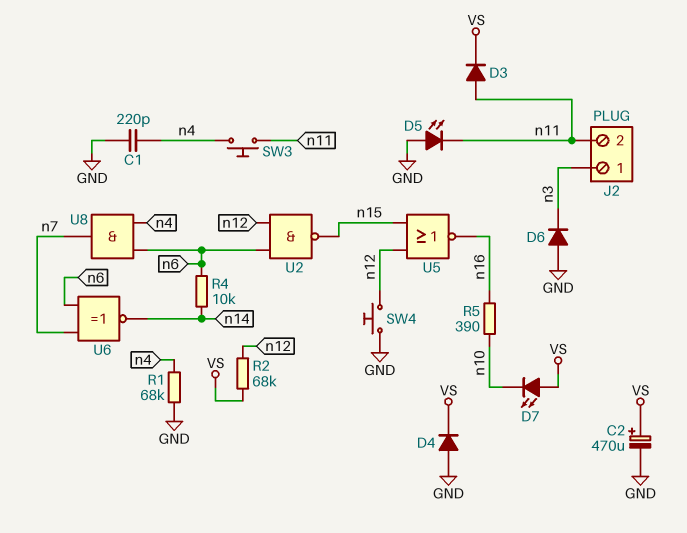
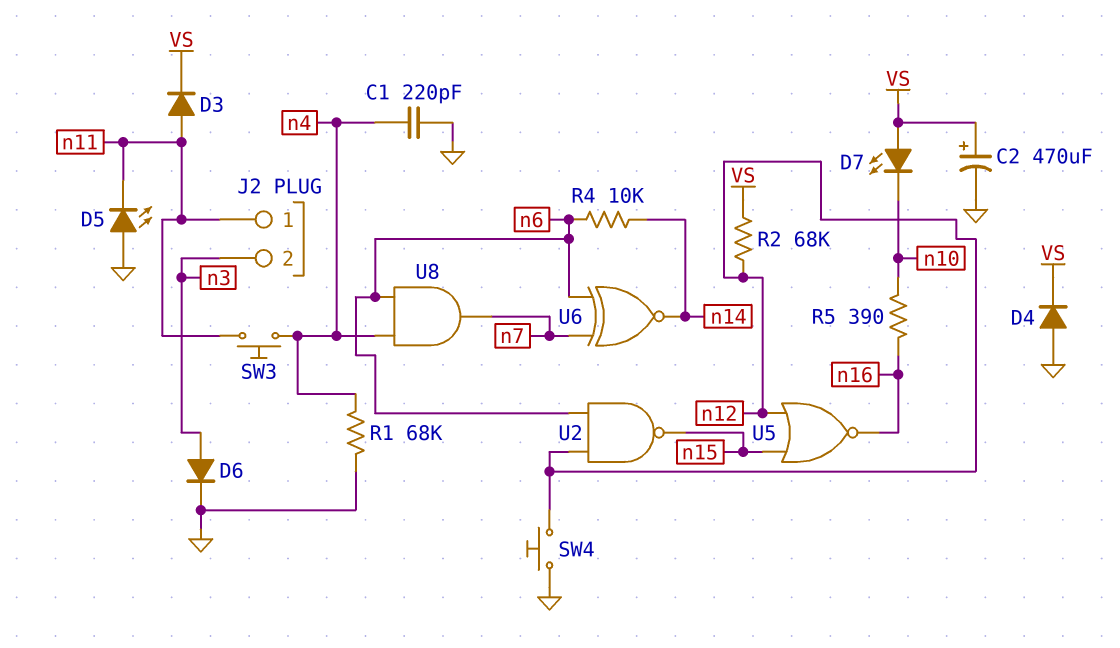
D6: diode (A GND, K n3) -> diode (A n3, K GND)
J2 pin 1: n3 -> n11
J2 pin 2: n11 -> n3

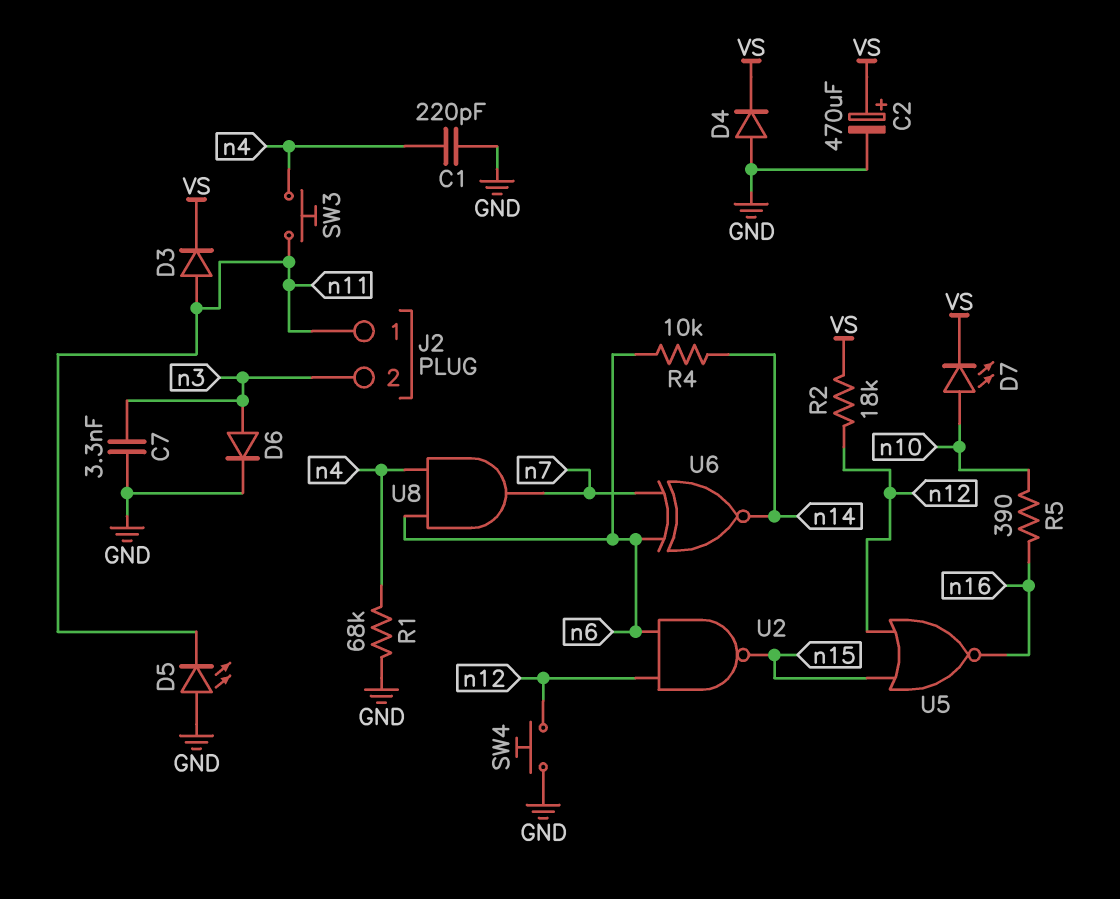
C7: none -> 3.3nF (GND, n3)
D7: LED (A VS, K n10) -> LED (A n10, K VS)
R2: 68k (VS, n12) -> 18k (VS, n12)

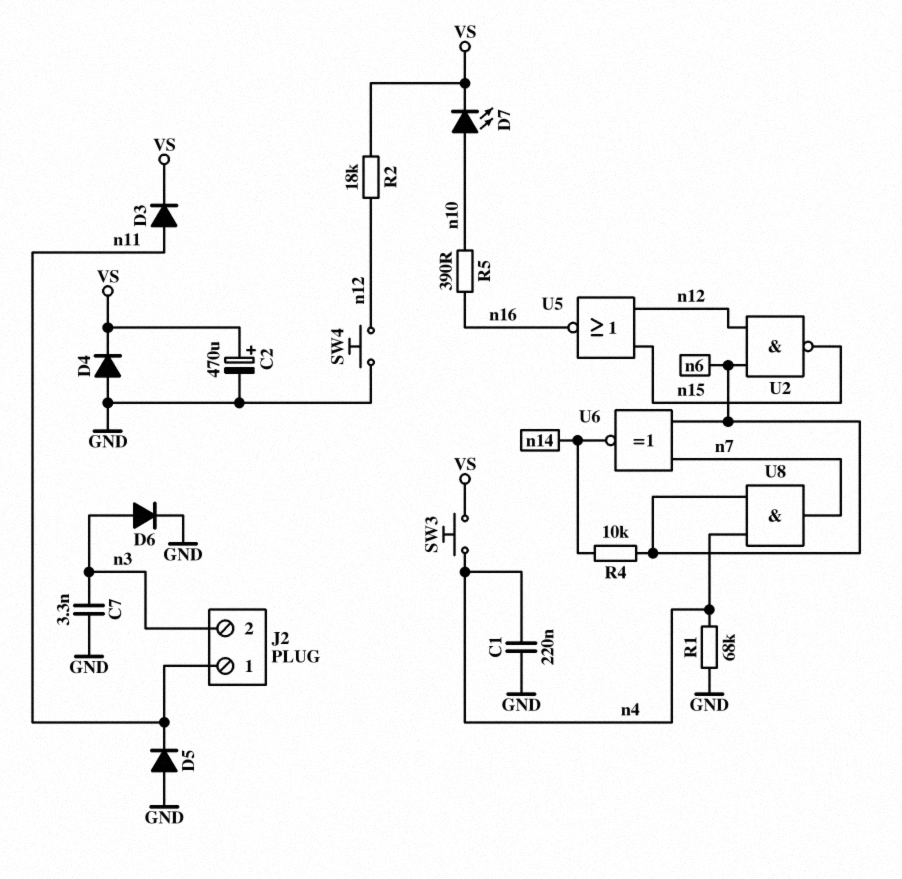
C1: 220pF (GND, n4) -> 220nF (GND, n4)
D5: LED (A GND, K n11) -> diode (A GND, K n11)
SW3: button (n4, n11) -> button (VS, n4)

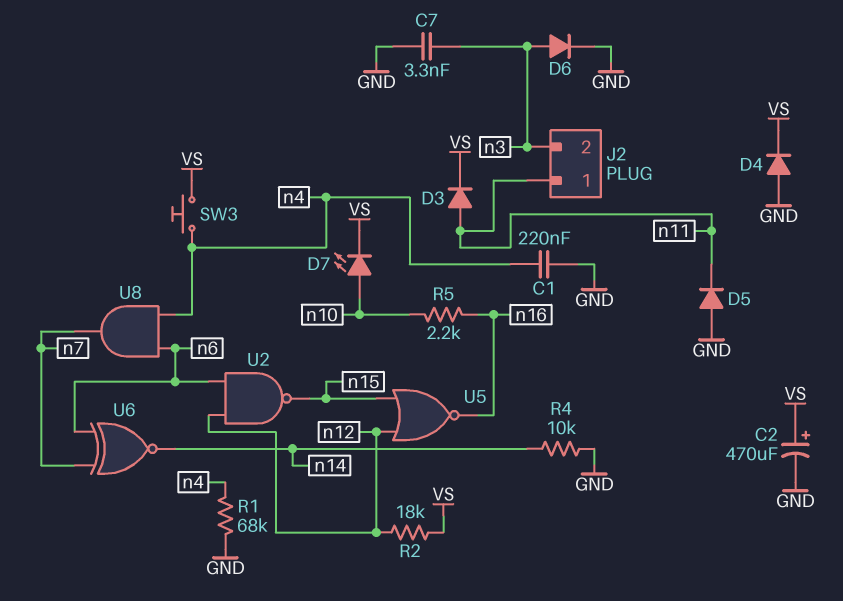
R4: 10k (n6, n14) -> 10k (GND, n14)
R5: 390 (n10, n16) -> 2.2k (n10, n16)
SW4: button (GND, n12) -> none

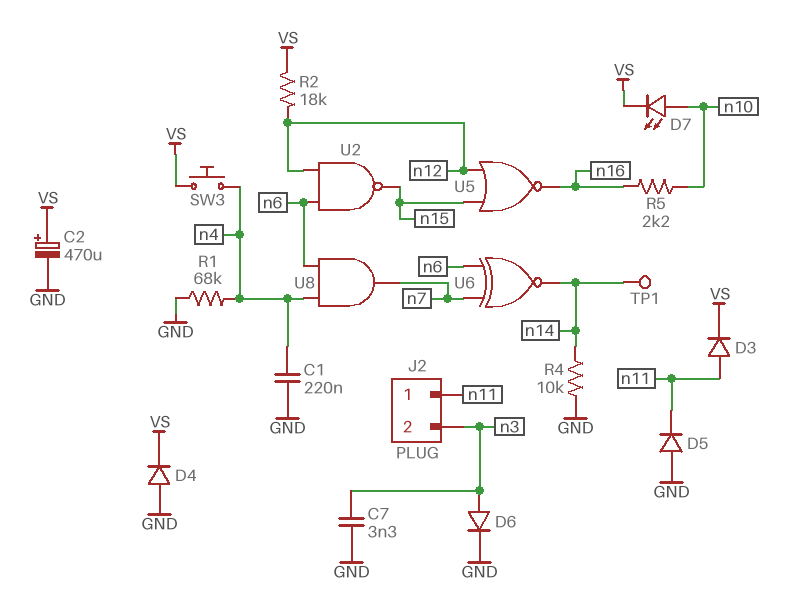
TP1: none -> test point (n14)

